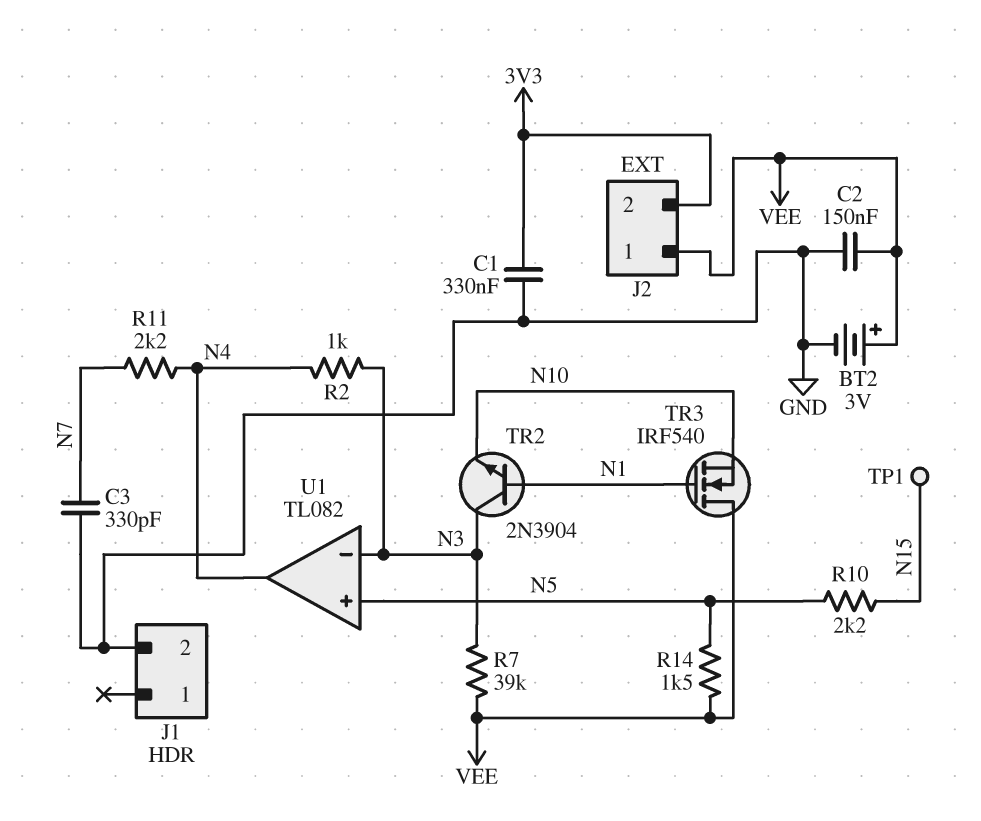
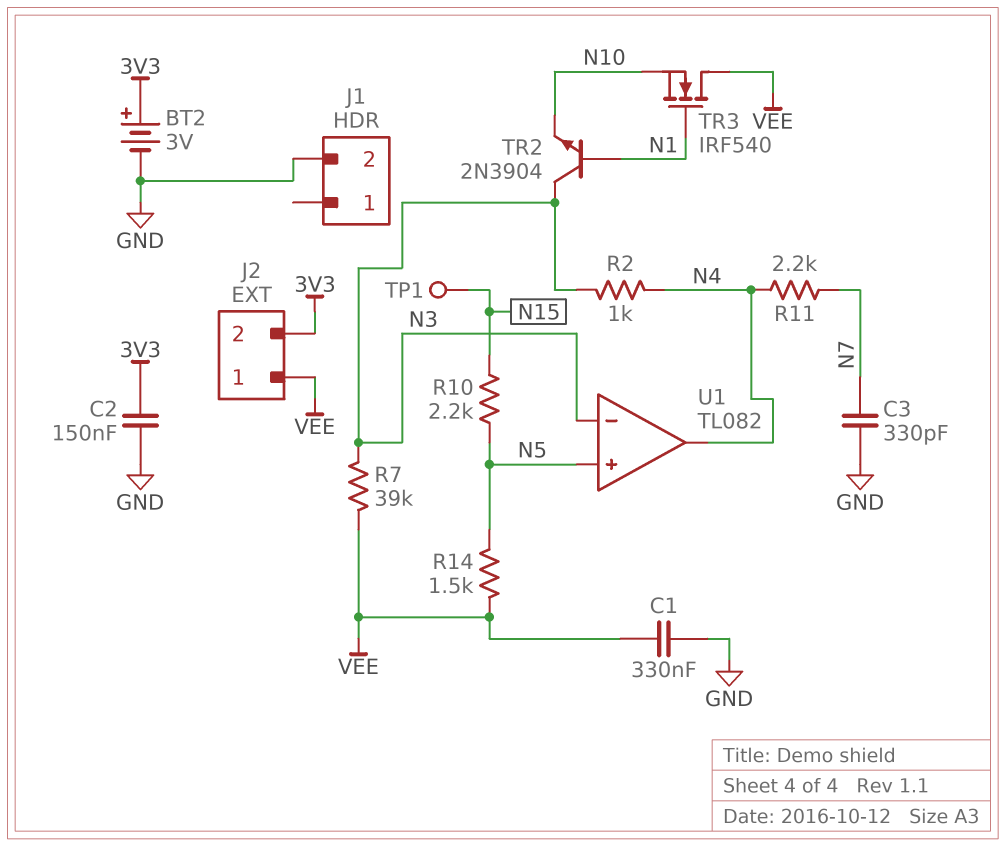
BT2: 3V (plus VEE, minus GND) -> 3V (plus 3V3, minus GND)
C1: 330nF (3V3, GND) -> 330nF (GND, VEE)
C2: 150nF (GND, VEE) -> 150nF (3V3, GND)

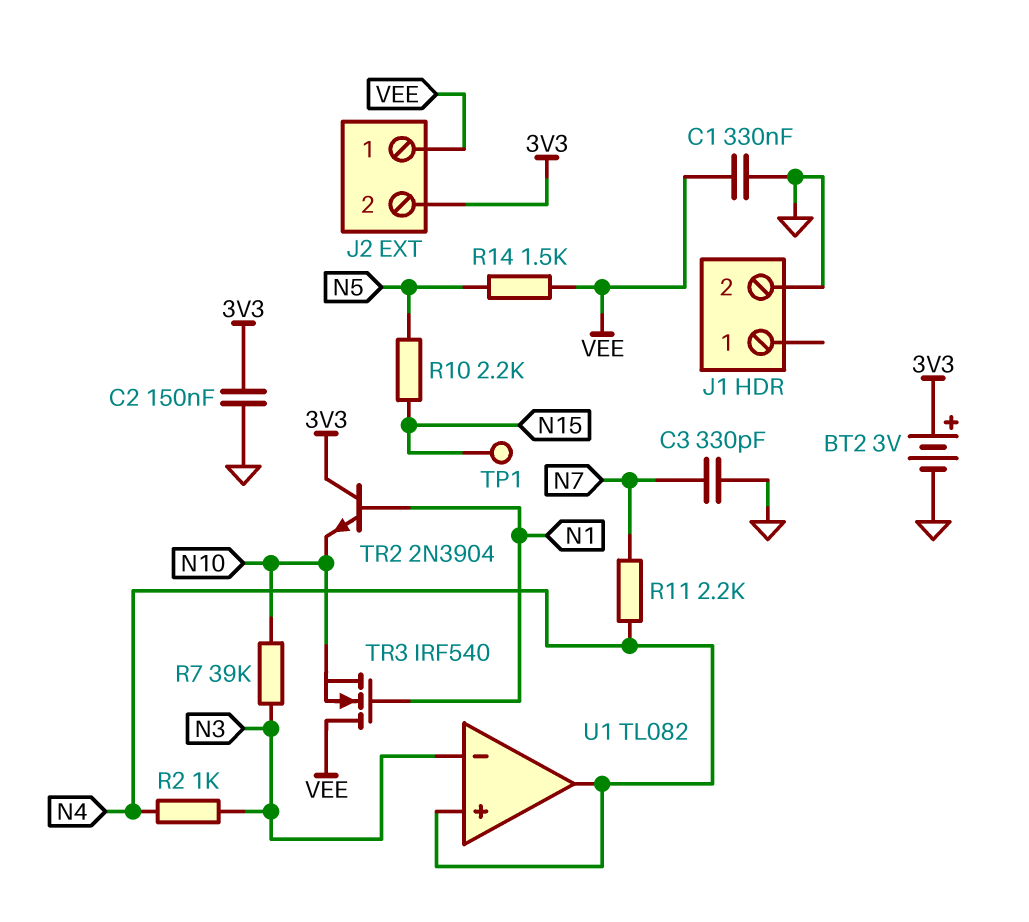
R7: 39k (N3, VEE) -> 39k (N3, N10)
TR2: NPN 2N3904 (B N1, C N3, E N10) -> NPN 2N3904 (B N1, C 3V3, E N10)
U1 pin in+: N5 -> N4

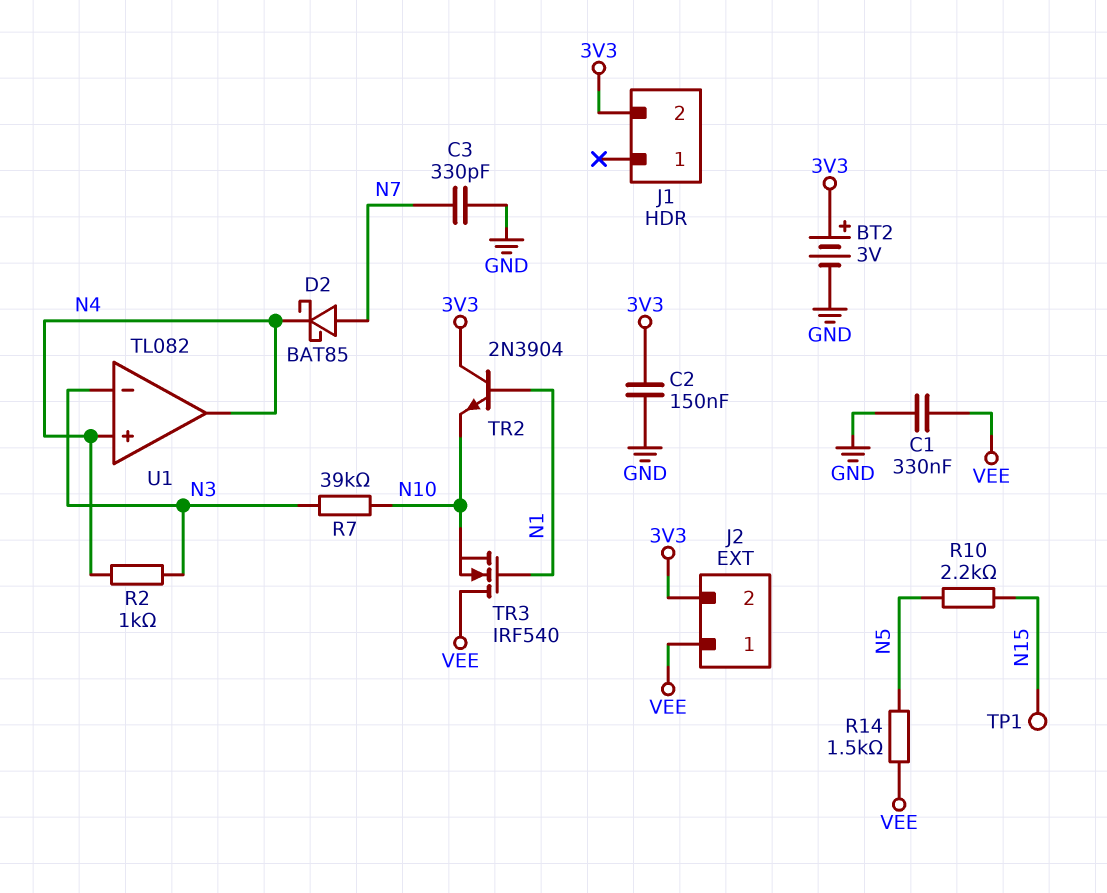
D2: none -> schottky BAT85 (A N7, K N4)
J1 pin 2: GND -> 3V3
R11: 2.2k (N4, N7) -> none

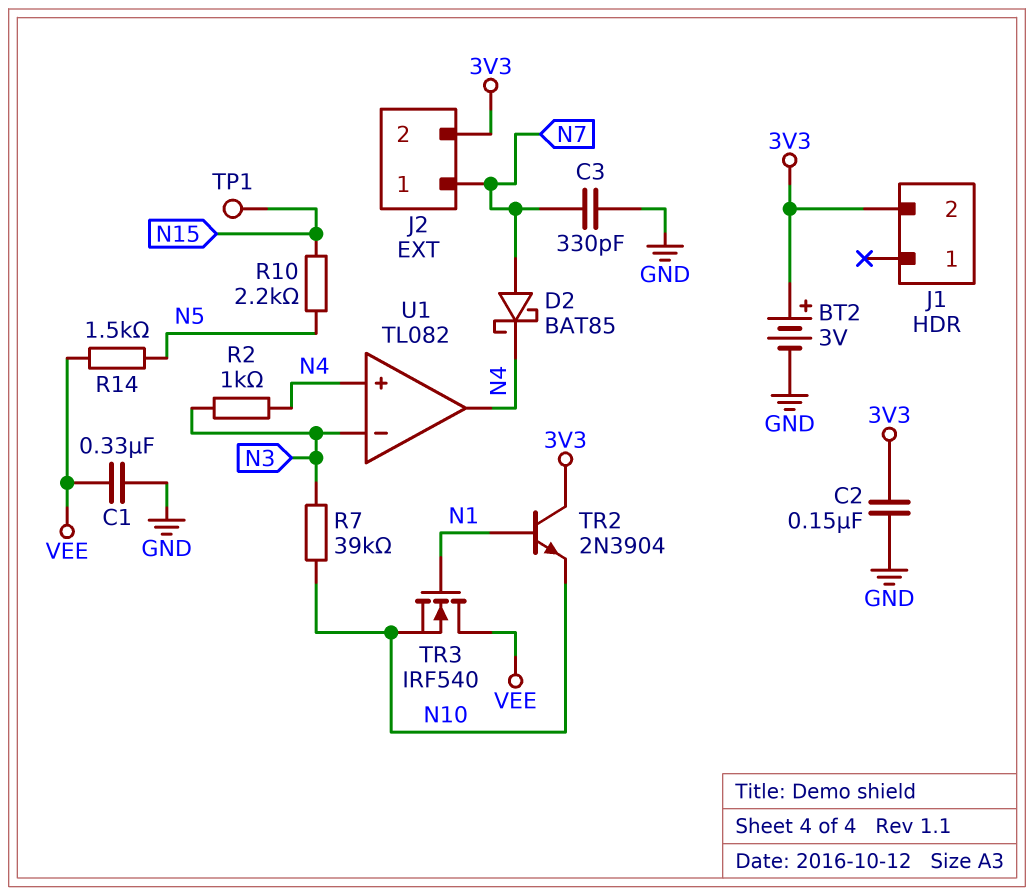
J2 pin 1: VEE -> N7

